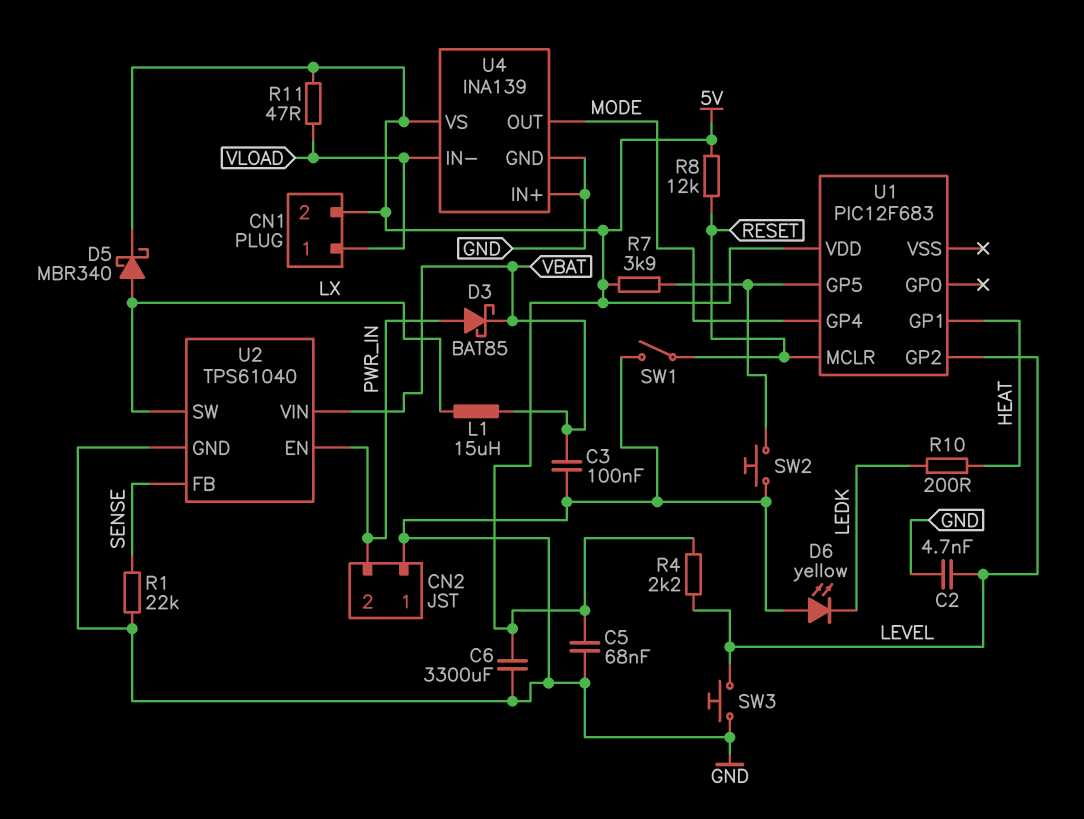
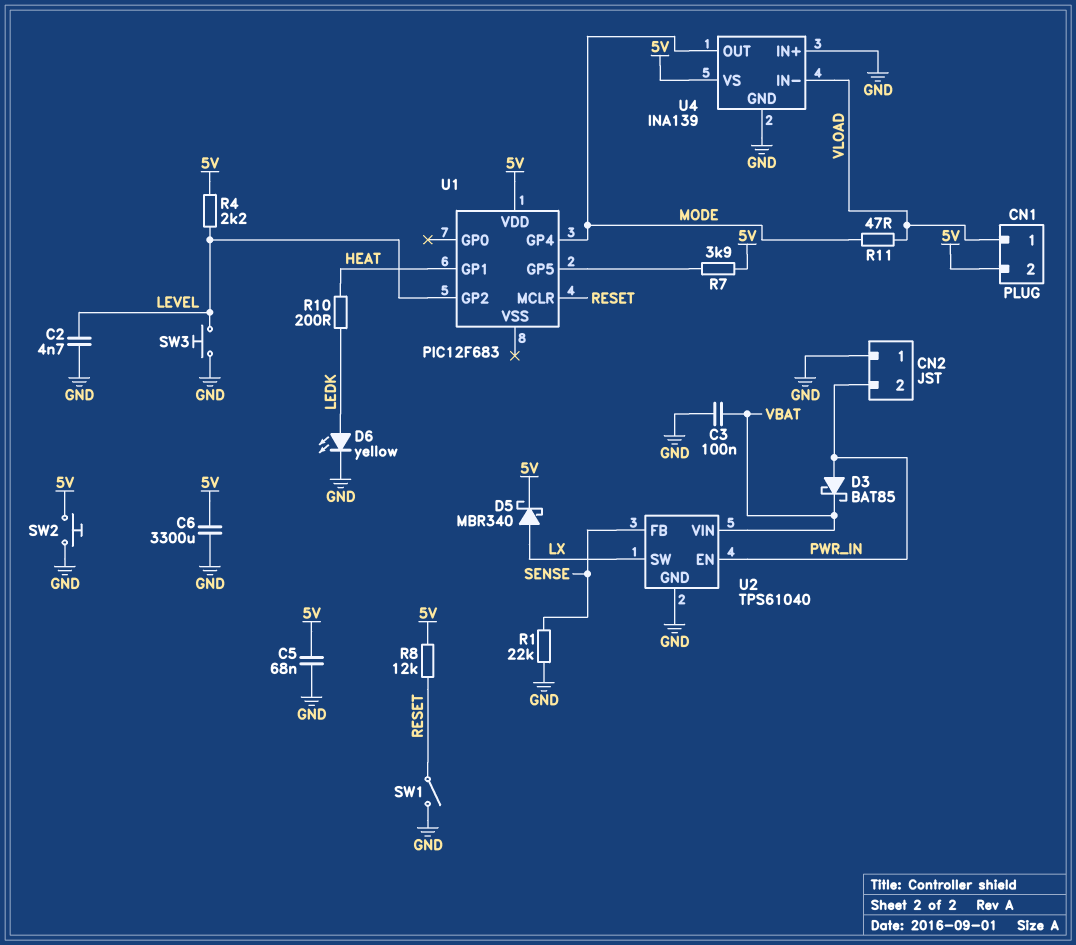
D6: LED yellow (A GND, K LEDK) -> LED yellow (A LEDK, K GND)
L1: 15uH (LX, VBAT) -> none
R11: 47 (5V, VLOAD) -> 47 (MODE, VLOAD)
SW2: button (GND, U1/GP5) -> button (5V, GND)

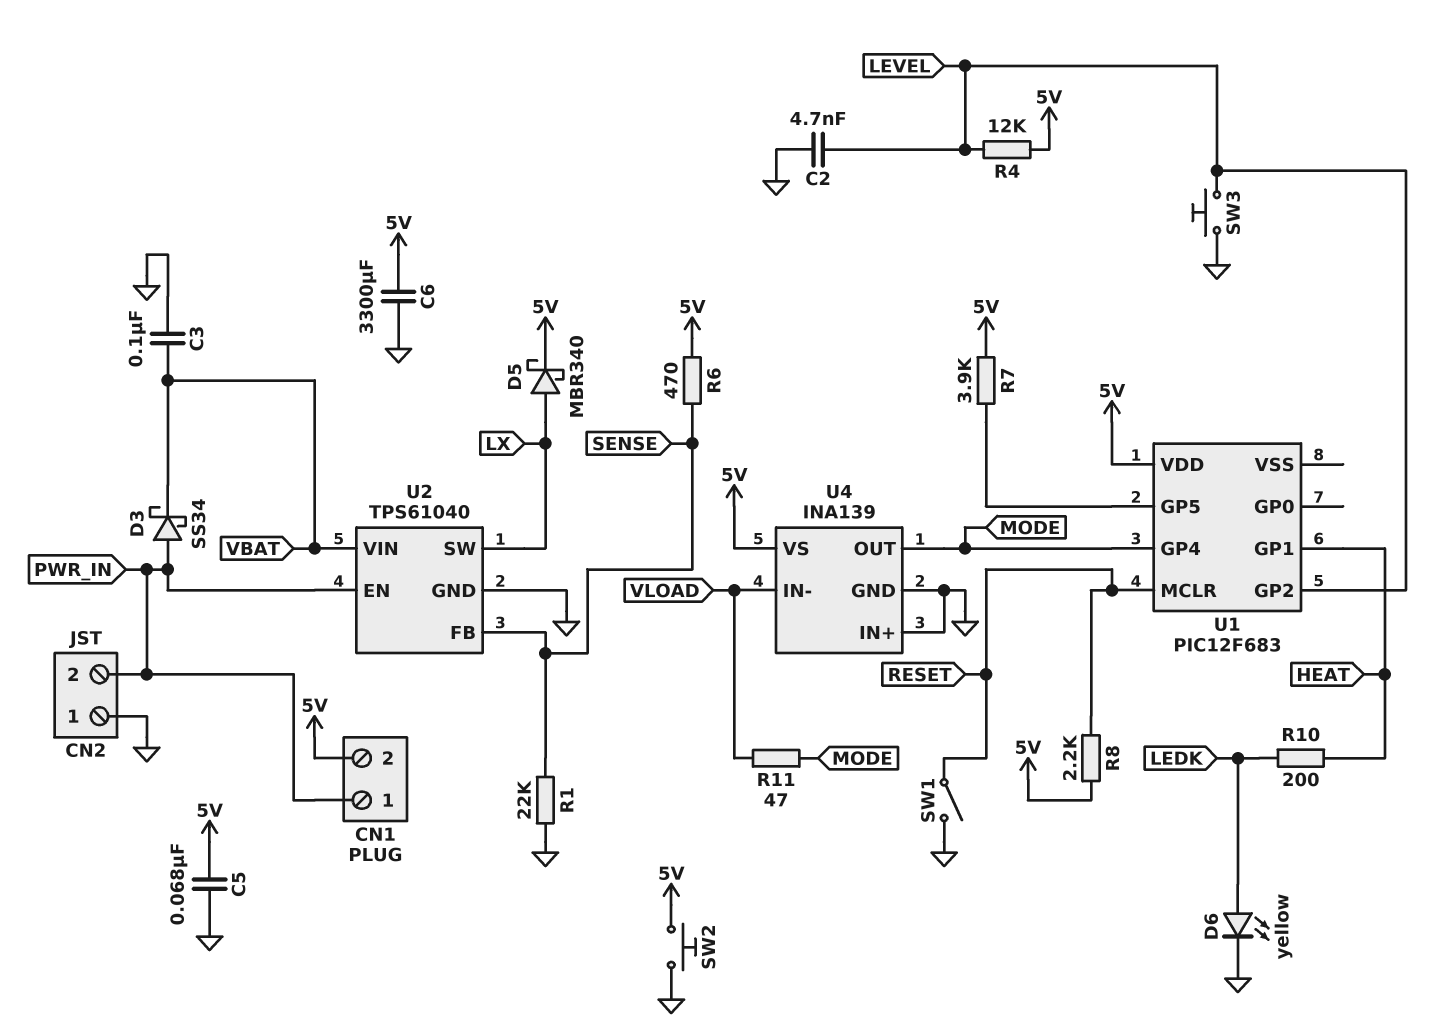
CN1 pin 1: VLOAD -> PWR_IN
D3: schottky BAT85 (A PWR_IN, K VBAT) -> schottky SS34 (A PWR_IN, K VBAT)
R4: 2.2k (5V, LEVEL) -> 12k (5V, LEVEL)
R6: none -> 470 (5V, SENSE)
R8: 12k (5V, RESET) -> 2.2k (5V, RESET)

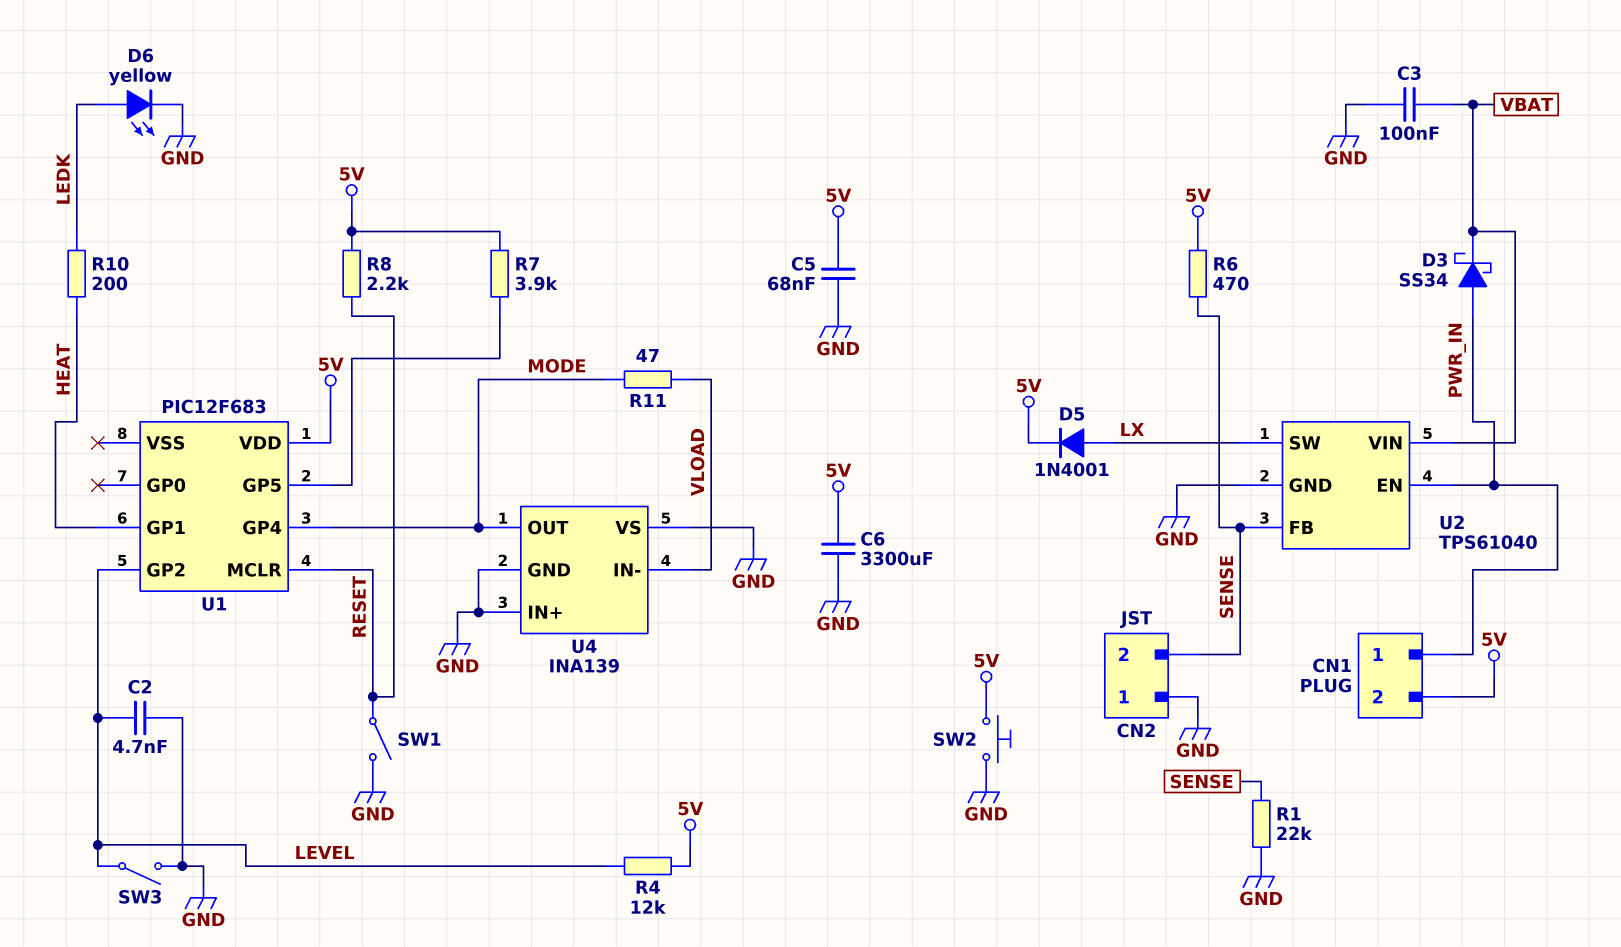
CN2 pin 2: PWR_IN -> SENSE
D5: schottky MBR340 (A LX, K 5V) -> diode 1N4001 (A LX, K 5V)
SW3: button (GND, LEVEL) -> switch (GND, LEVEL)
U4 pin VS: 5V -> GND

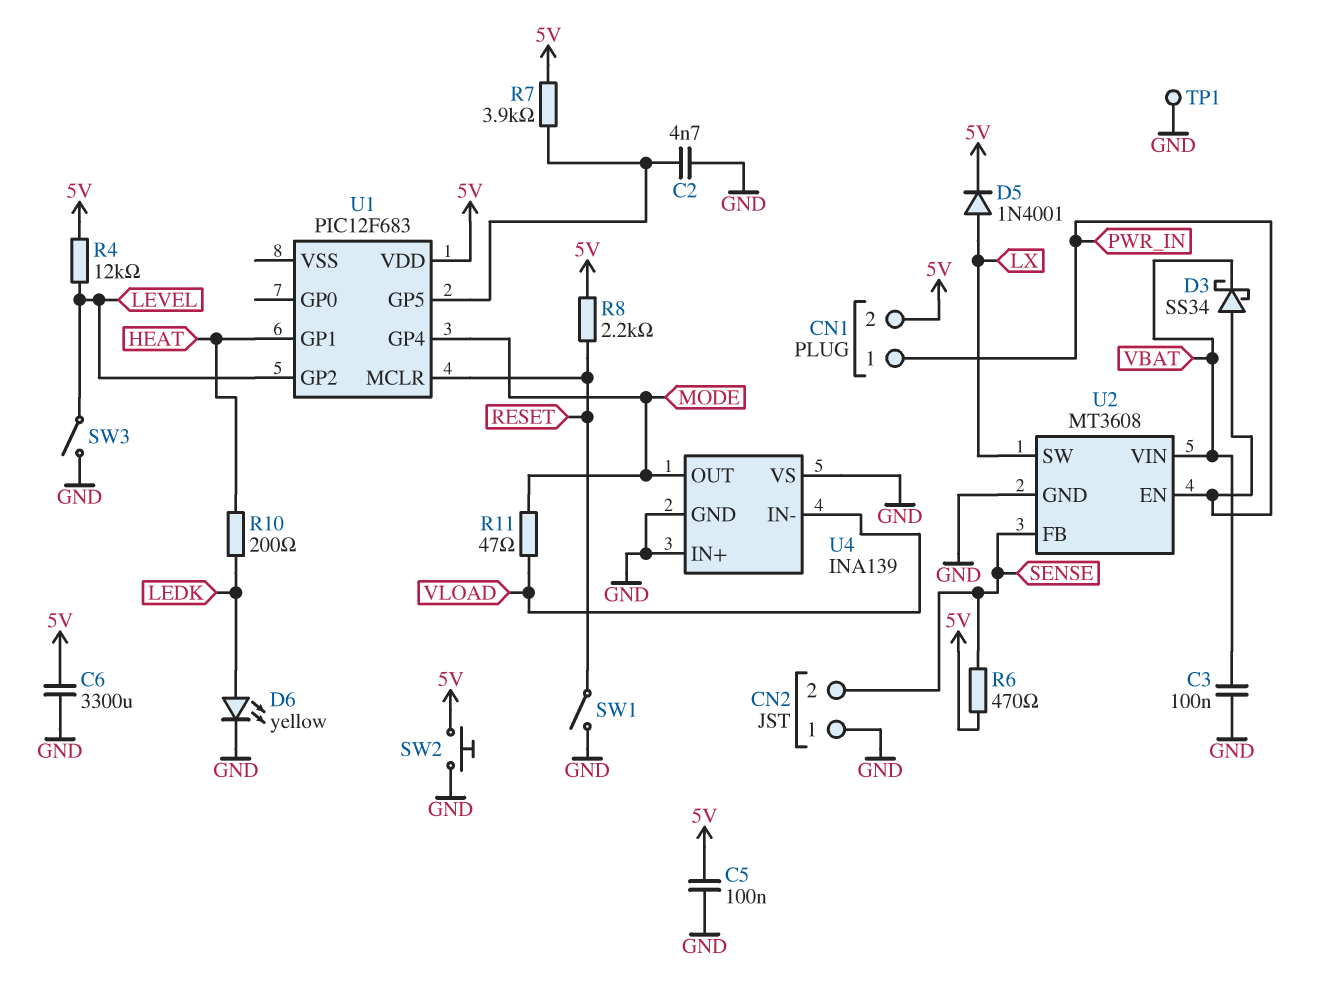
C2: 4.7nF (GND, LEVEL) -> 4.7nF (GND, U1/GP5)
C5: 68nF (5V, GND) -> 100nF (5V, GND)
R1: 22k (GND, SENSE) -> none
TP1: none -> test point (GND)
U2: TPS61040 -> MT3608

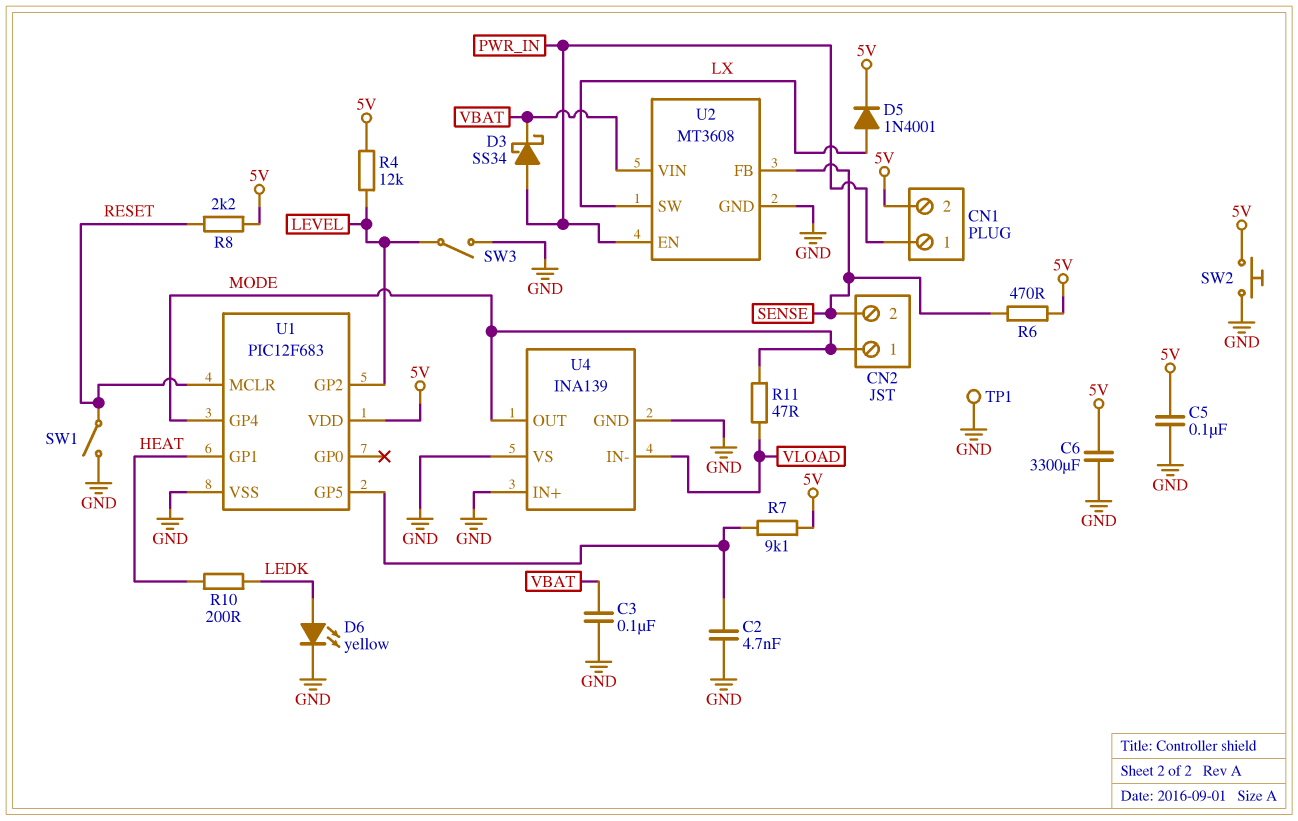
CN2 pin 1: GND -> MODE
R7: 3.9k (5V, U1/GP5) -> 9.1k (5V, U1/GP5)
U1 pin VSS: none -> GND

